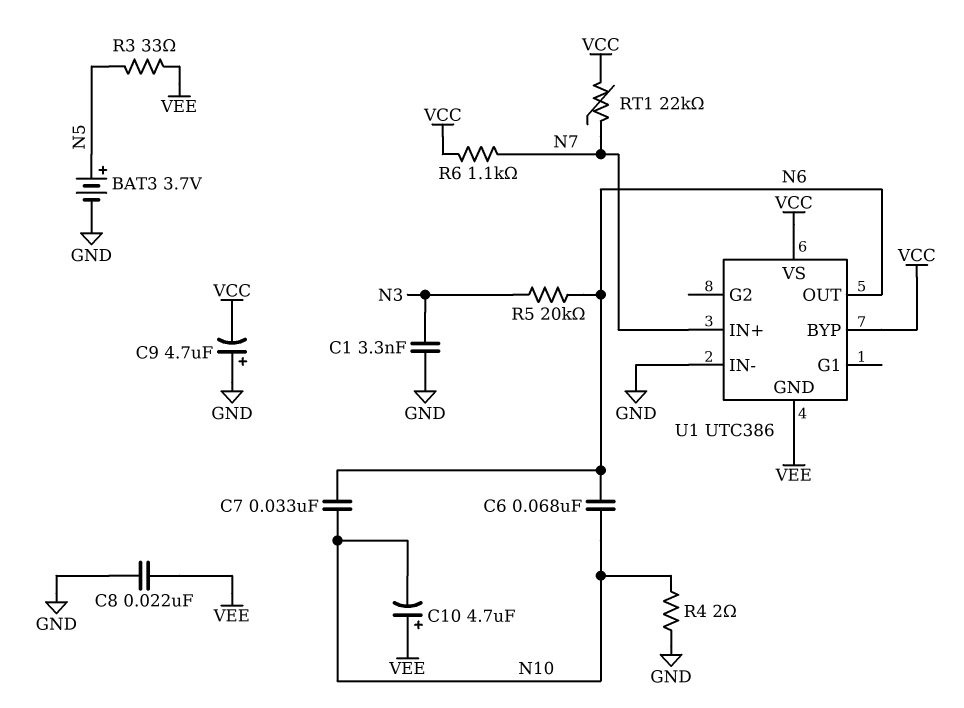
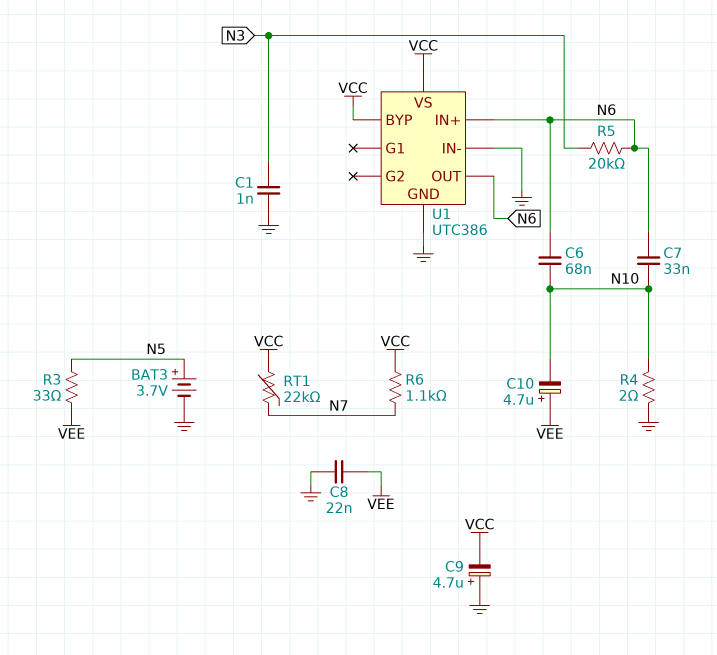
C1: 3.3nF (GND, N3) -> 1nF (GND, N3)
U1 pin GND: VEE -> GND
U1 pin IN+: N7 -> N6

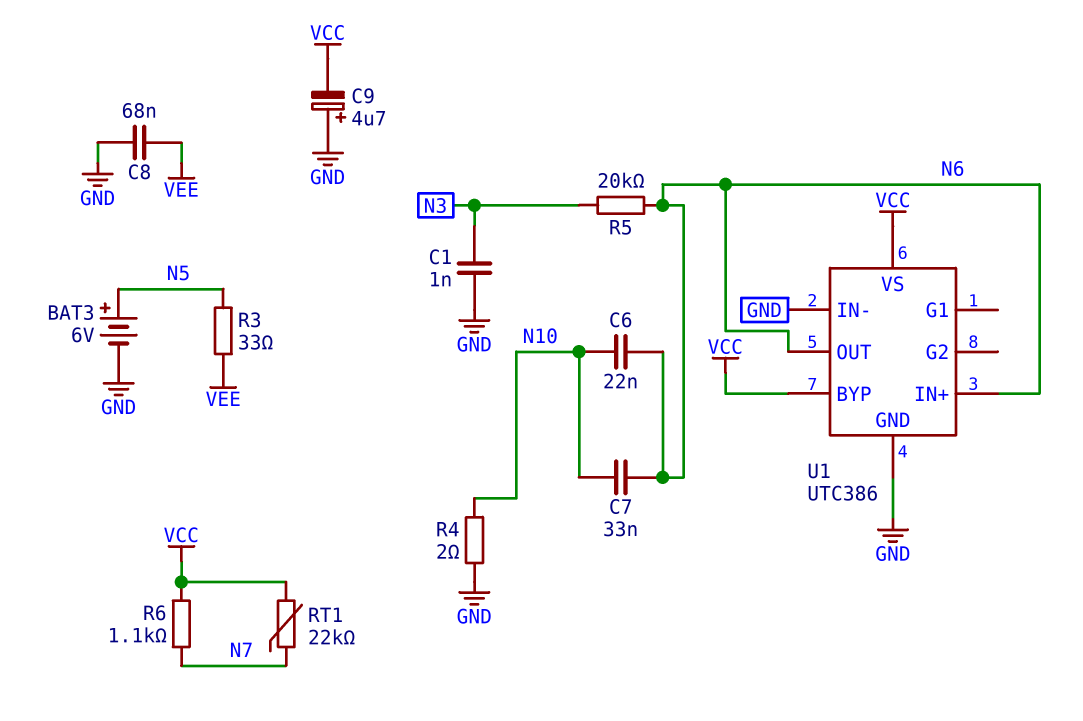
BAT3: 3.7V (plus N5, minus GND) -> 6V (plus N5, minus GND)
C6: 68nF (N6, N10) -> 22nF (N6, N10)
C8: 22nF (GND, VEE) -> 68nF (GND, VEE)
C10: 4.7uF (plus VEE, minus N10) -> none

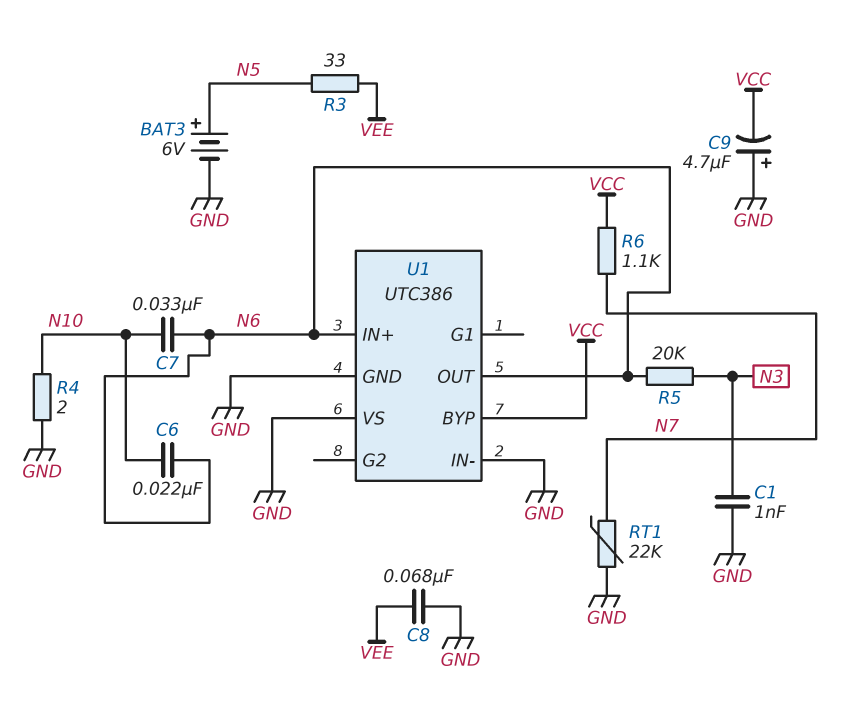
RT1: 22k (N7, VCC) -> 22k (GND, N7)
U1 pin VS: VCC -> GND

